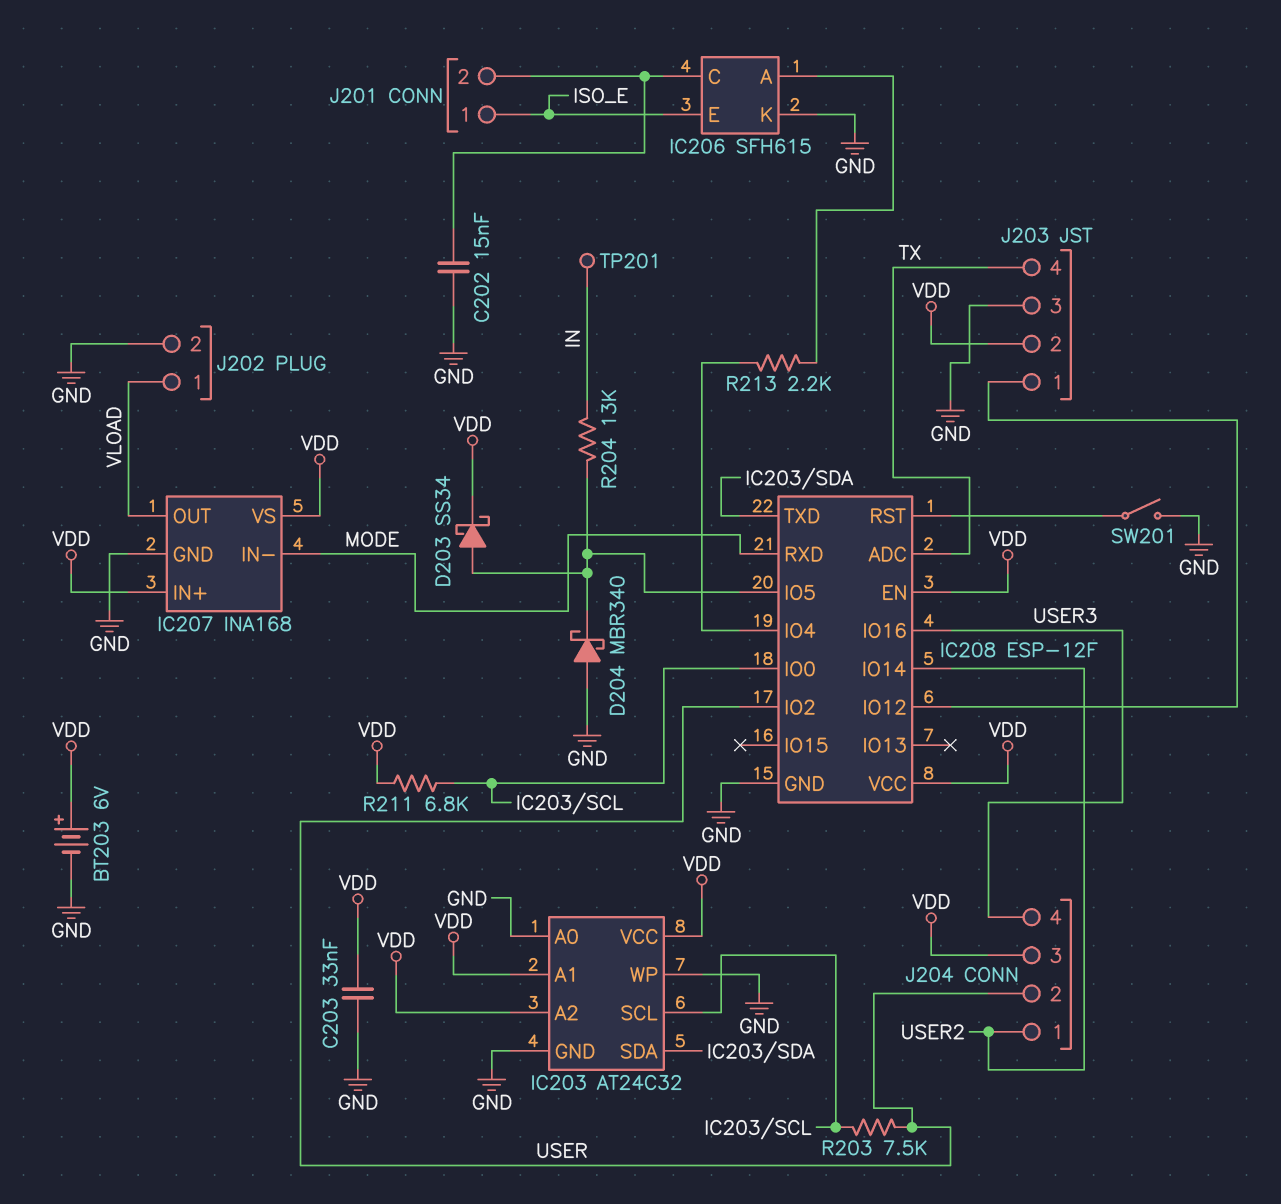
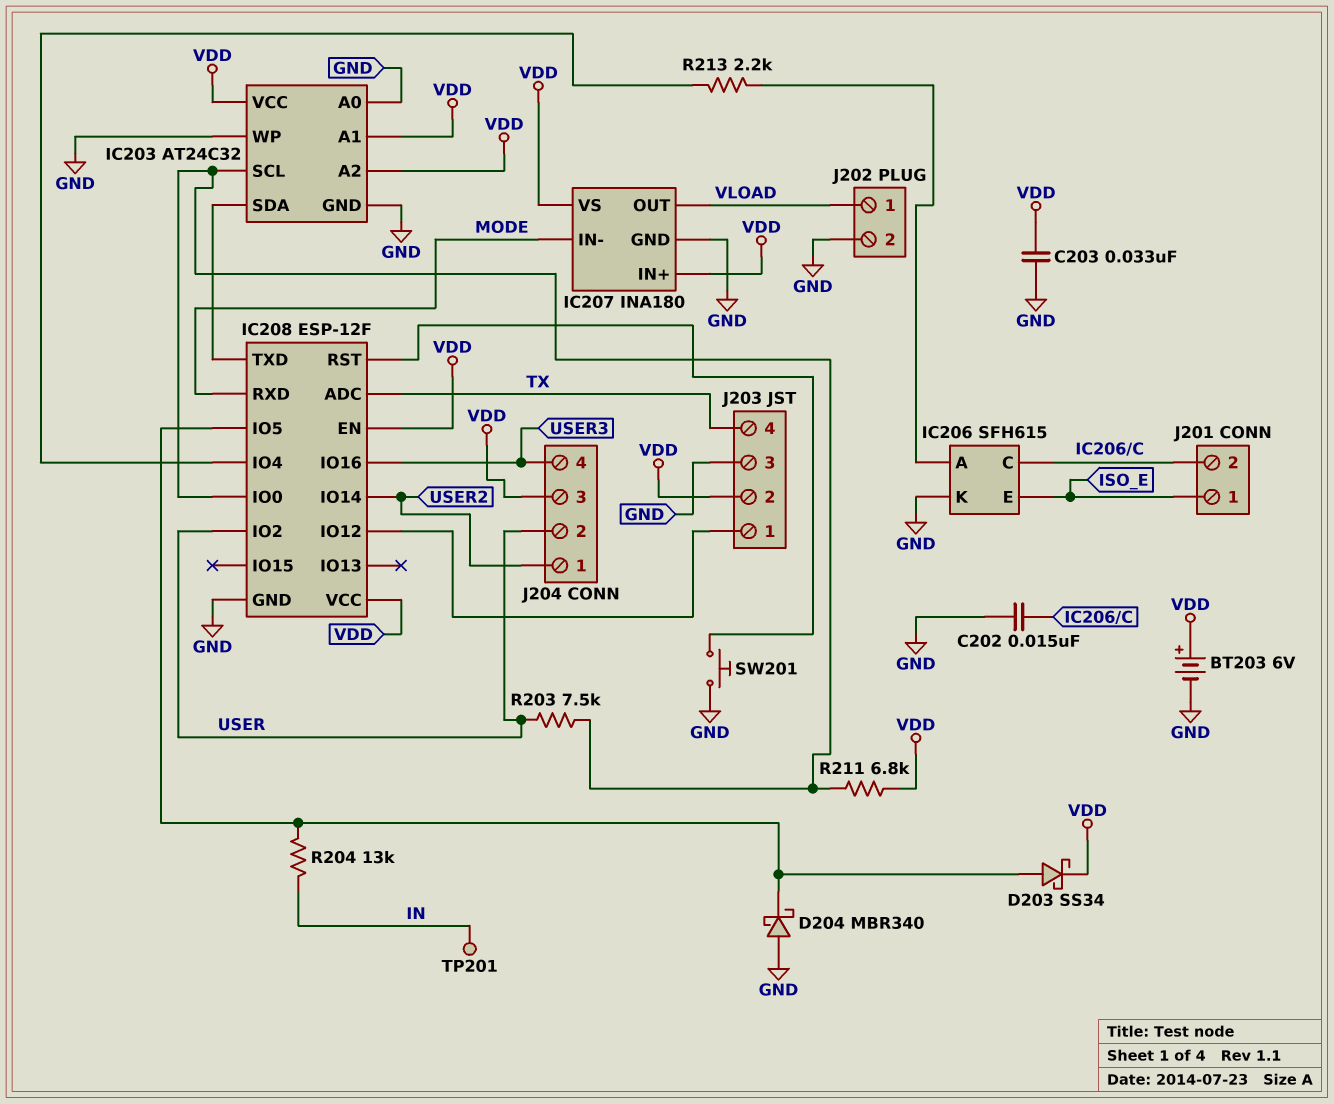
IC207: INA168 -> INA180
SW201: switch (GND, IC208/RST) -> button (GND, IC208/RST)

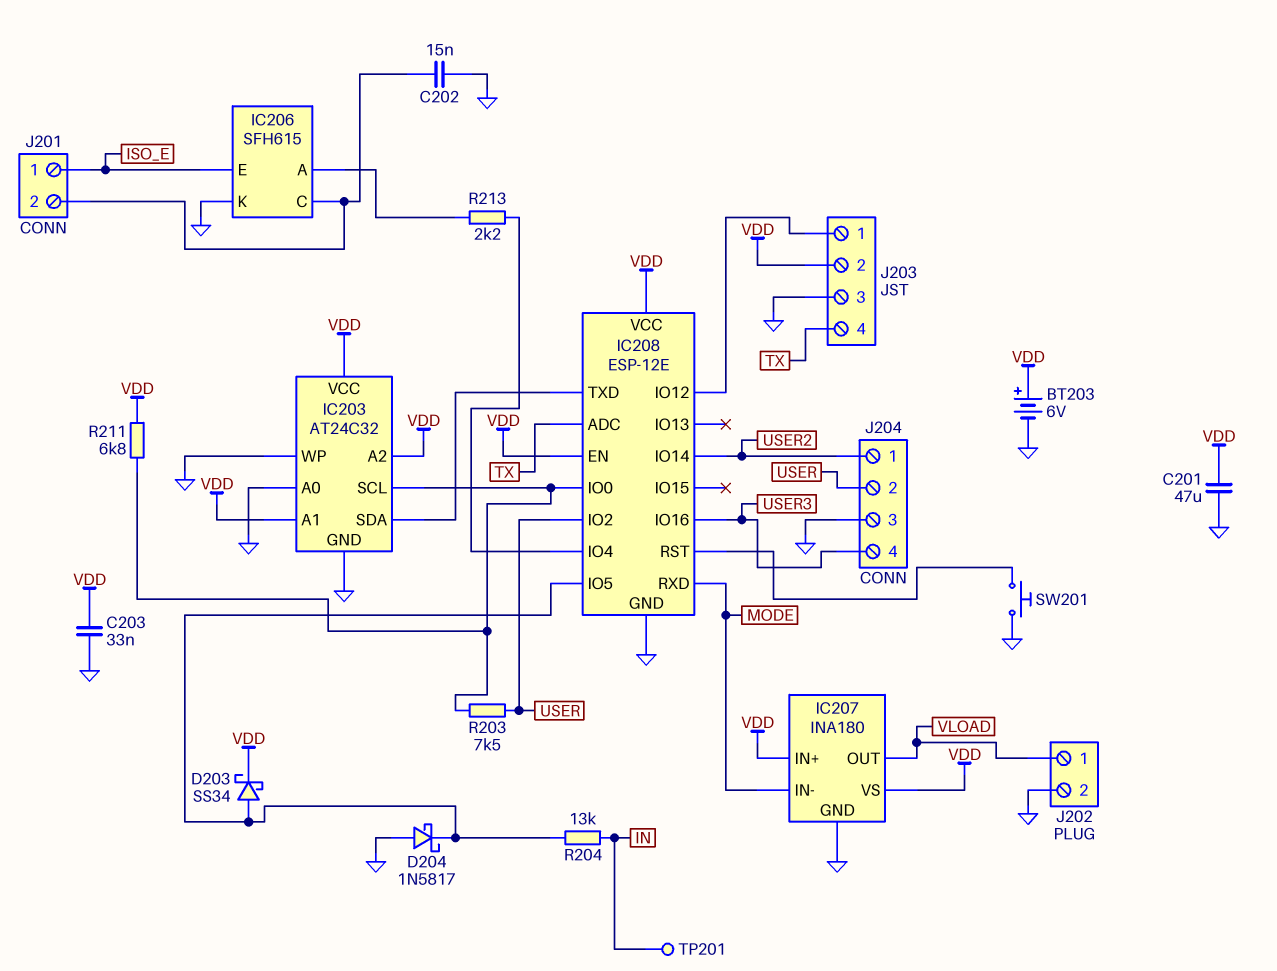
C201: none -> 47uF (GND, VDD)
D204: schottky MBR340 (A GND, K IC208/IO5) -> schottky 1N5817 (A GND, K IC208/IO5)
IC208: ESP-12F -> ESP-12E
J204 pin 3: VDD -> GND

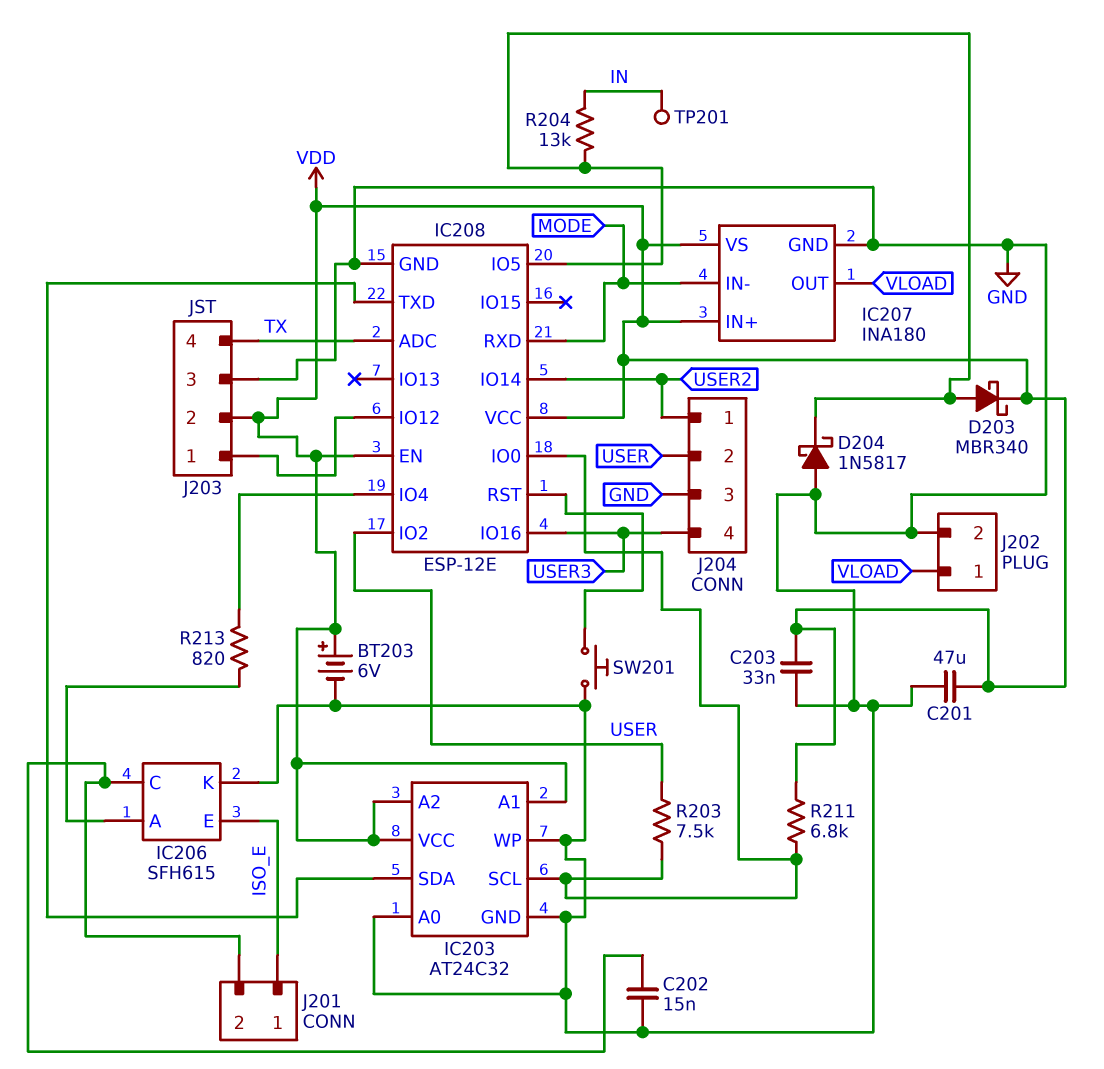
D203: schottky SS34 (A IC208/IO5, K VDD) -> schottky MBR340 (A IC208/IO5, K VDD)
R213: 2.2k (IC206/A, IC208/IO4) -> 820 (IC206/A, IC208/IO4)

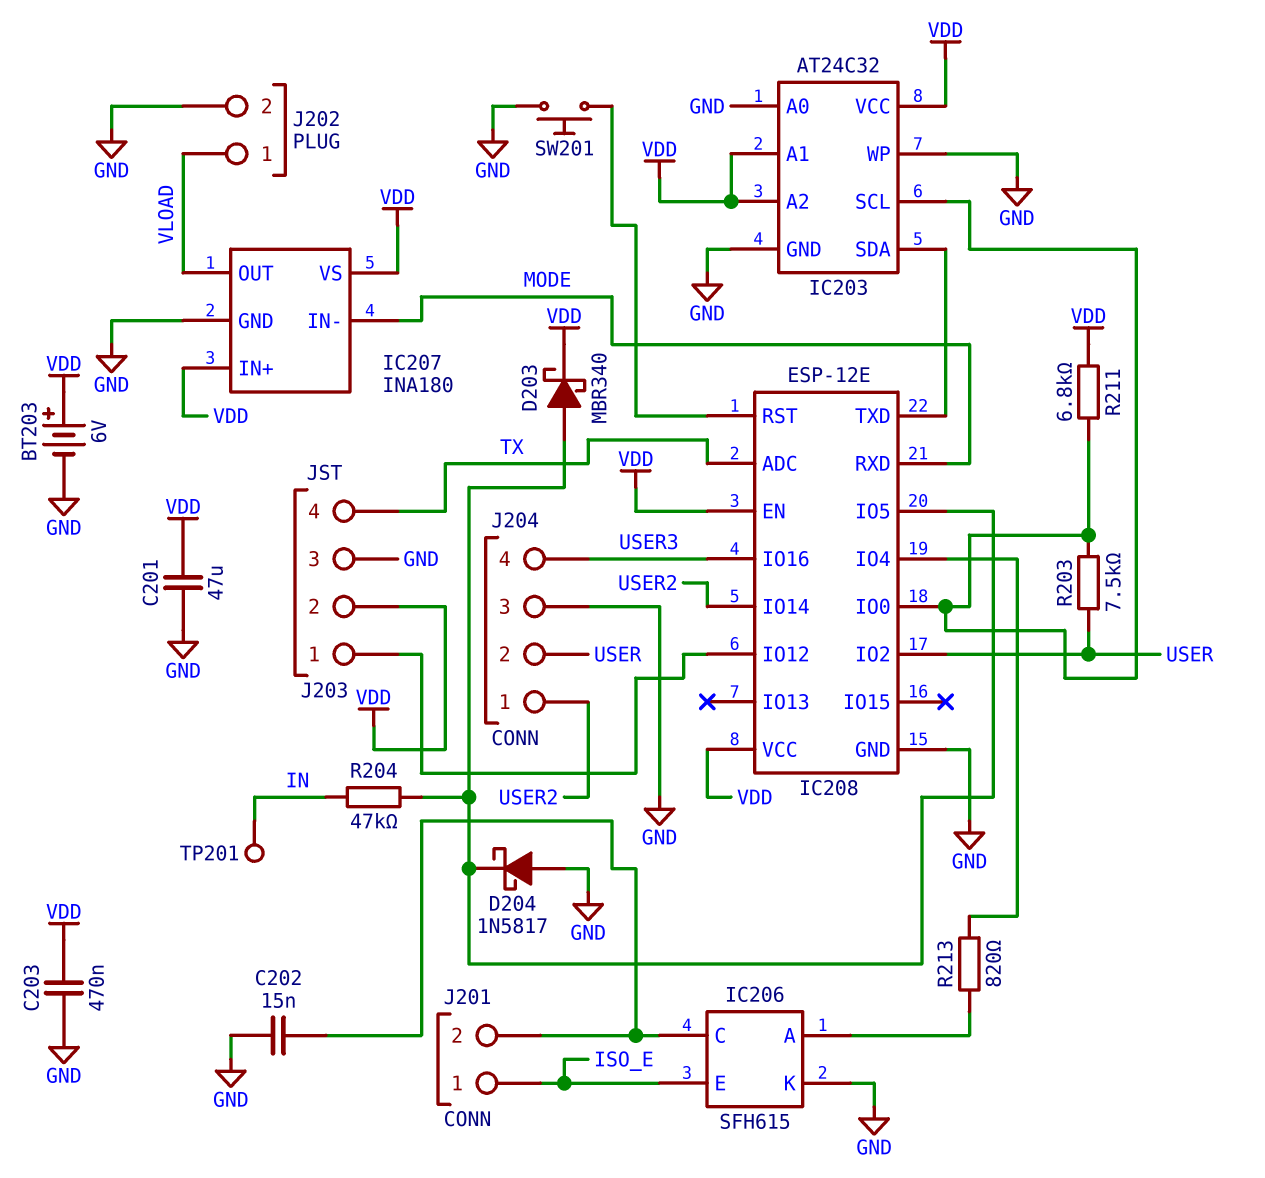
C203: 33nF (GND, VDD) -> 470nF (GND, VDD)
R204: 13k (IC208/IO5, IN) -> 47k (IC208/IO5, IN)

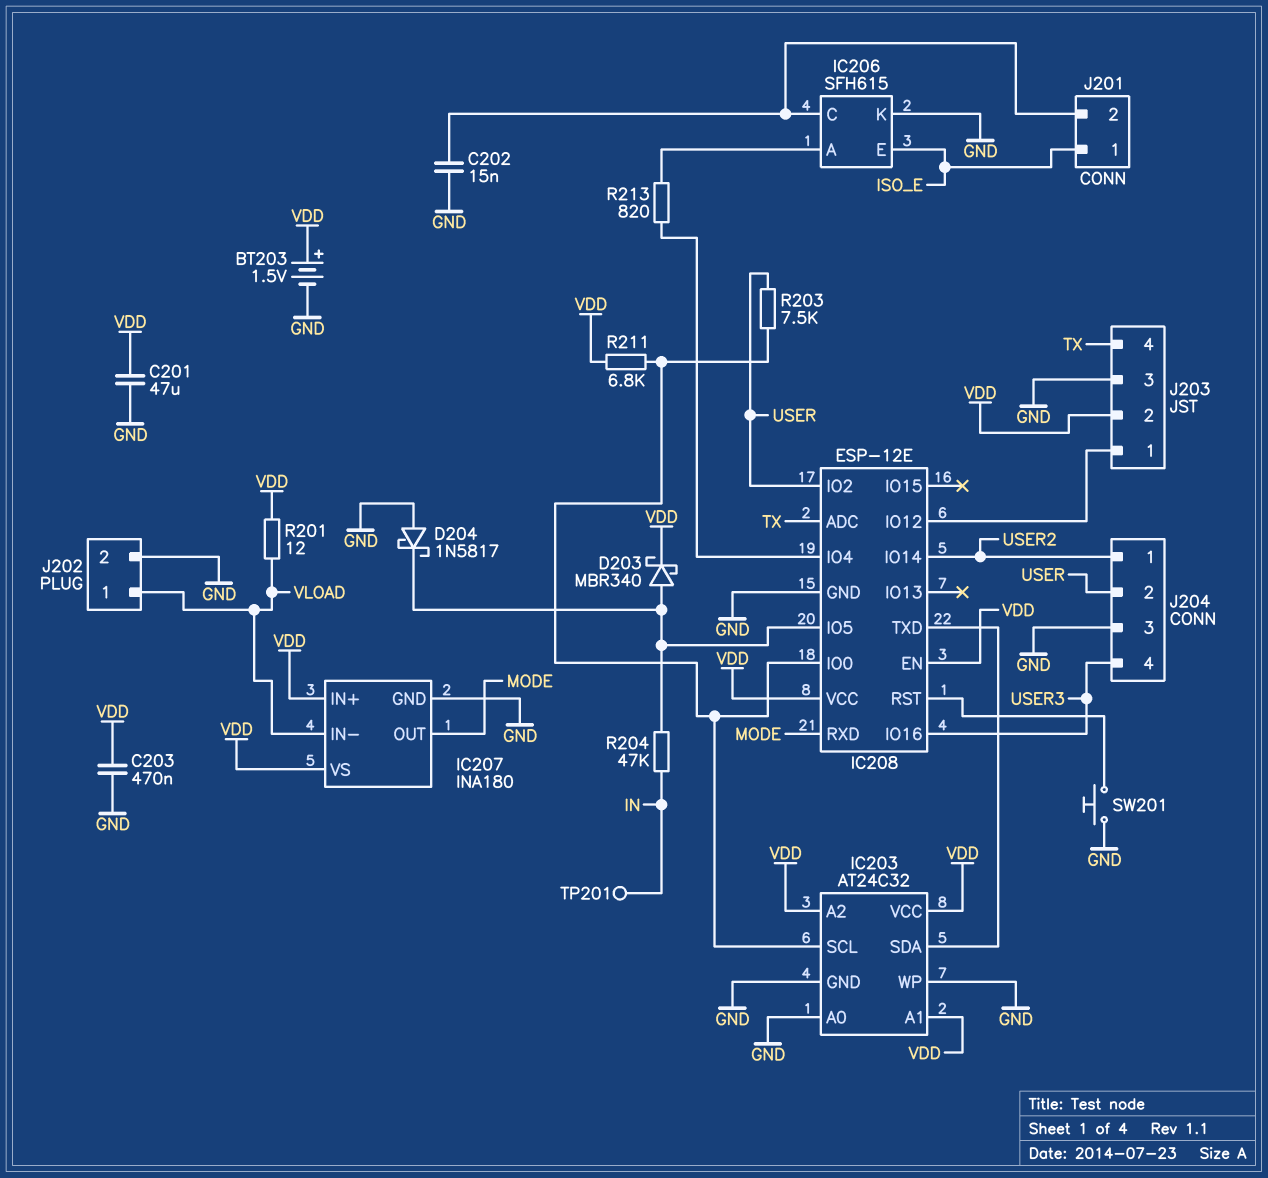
BT203: 6V (plus VDD, minus GND) -> 1.5V (plus VDD, minus GND)
IC207 pin IN-: MODE -> VLOAD
IC207 pin OUT: VLOAD -> MODE
R201: none -> 12 (VDD, VLOAD)

